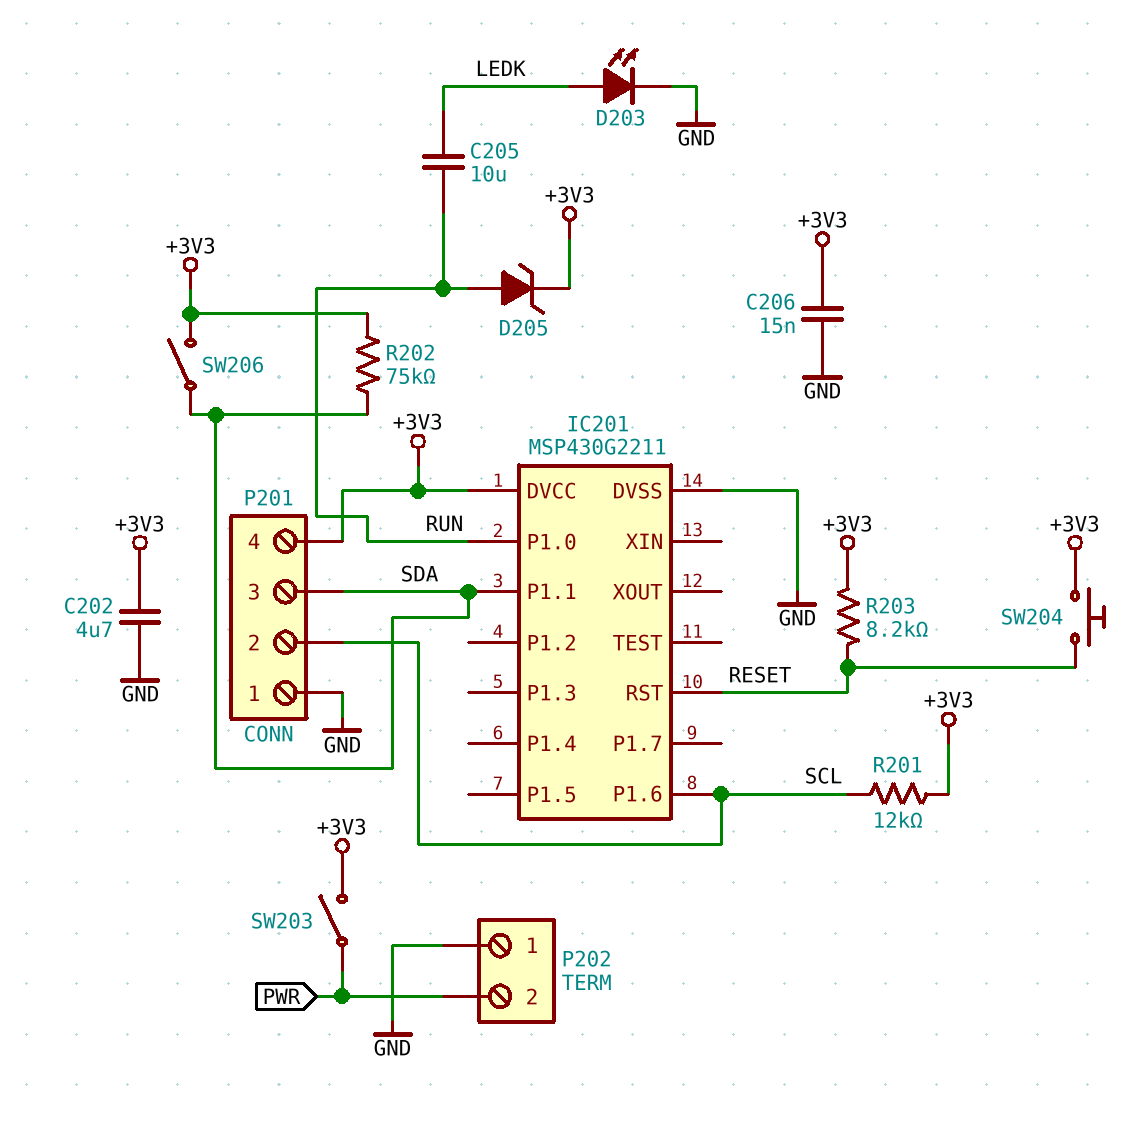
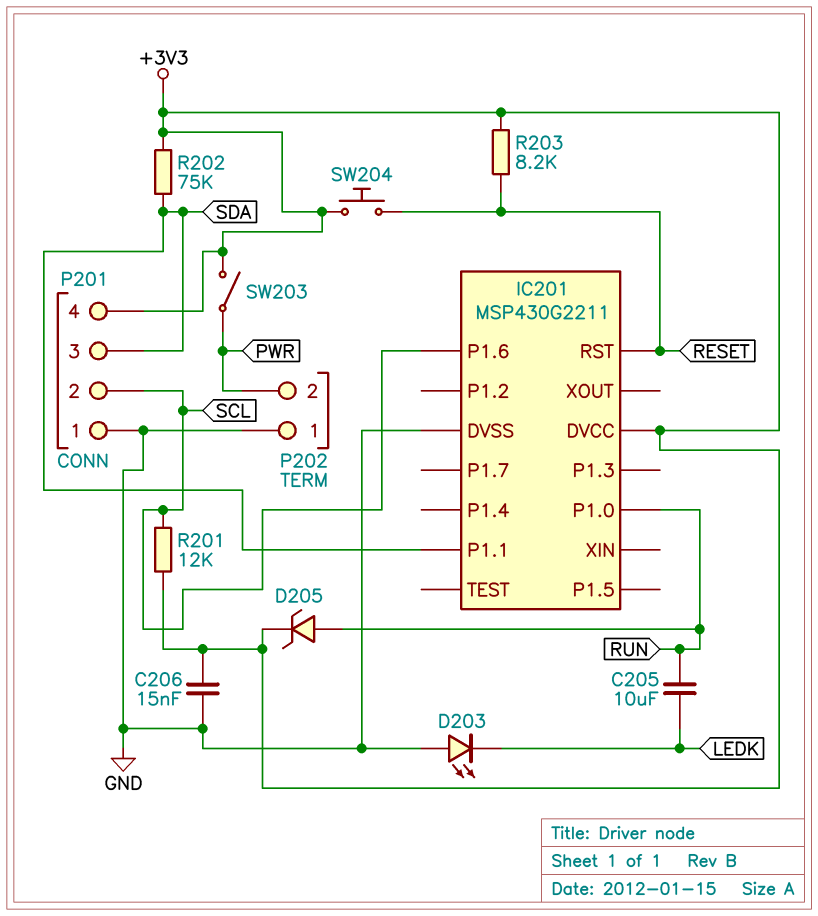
C202: 4.7uF (+3V3, GND) -> none
D203: LED (A LEDK, K GND) -> LED (A GND, K LEDK)
SW206: switch (+3V3, SDA) -> none

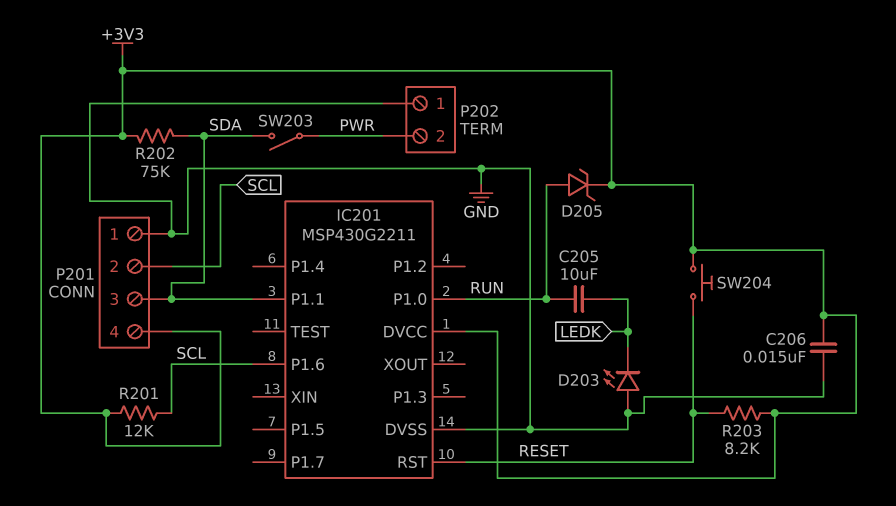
SW203: switch (+3V3, PWR) -> switch (PWR, SDA)

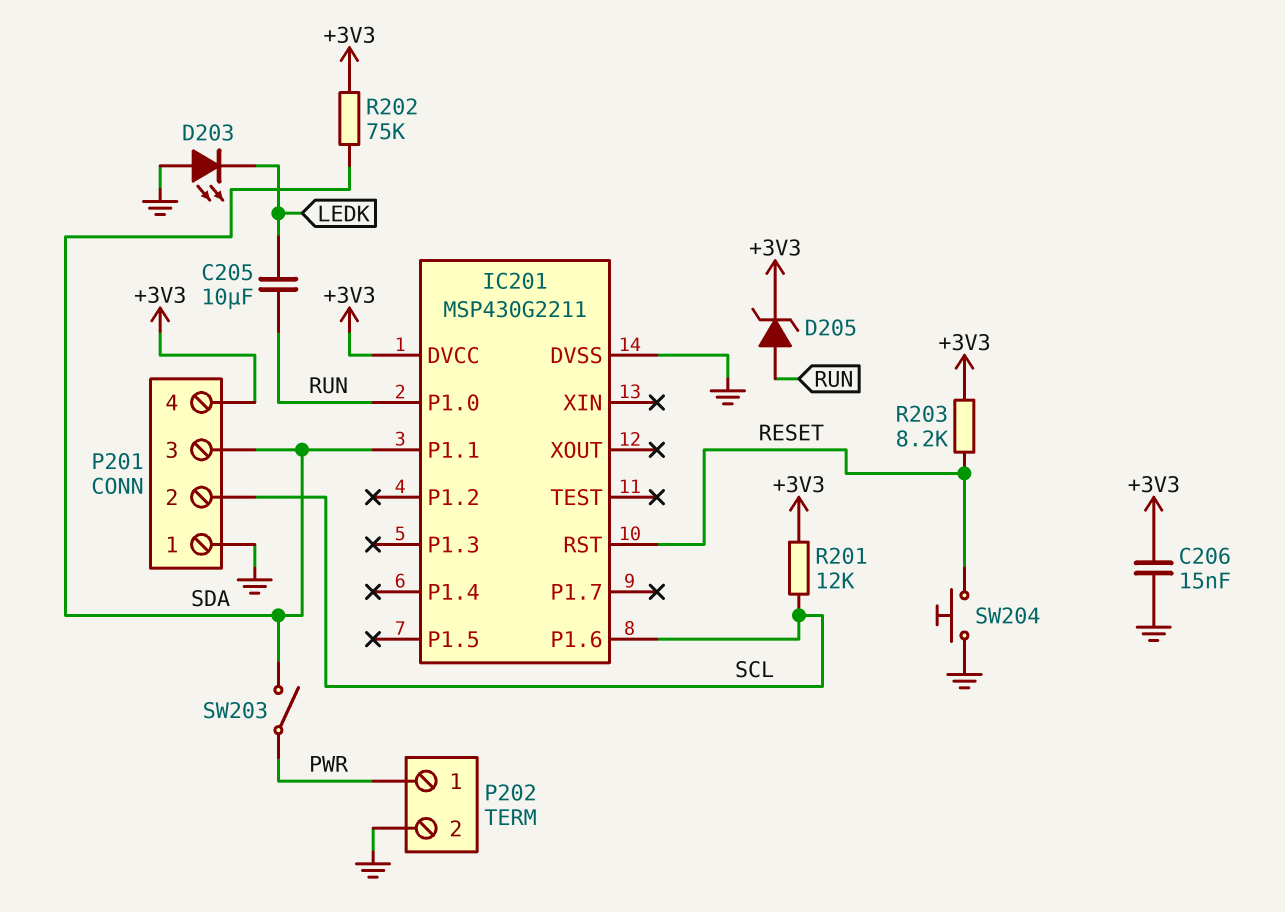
P202 pin 1: GND -> PWR
P202 pin 2: PWR -> GND
SW204: button (+3V3, RESET) -> button (GND, RESET)

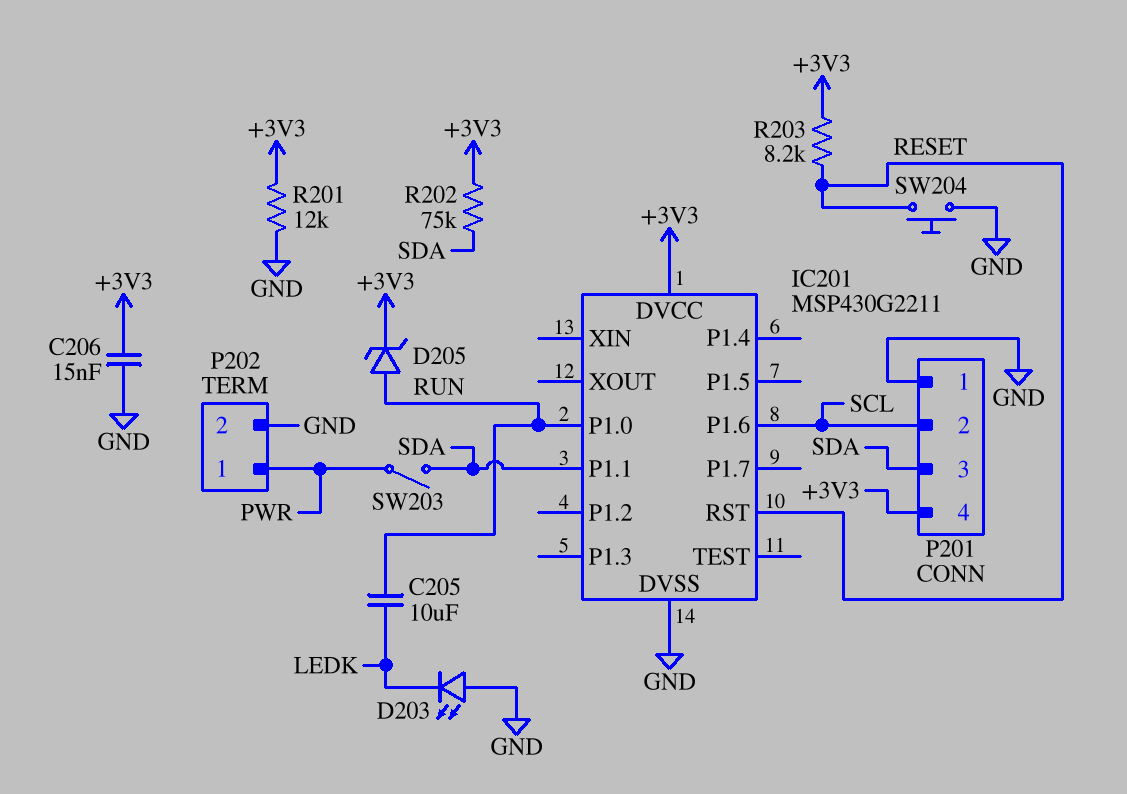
R201: 12k (+3V3, SCL) -> 12k (+3V3, GND)

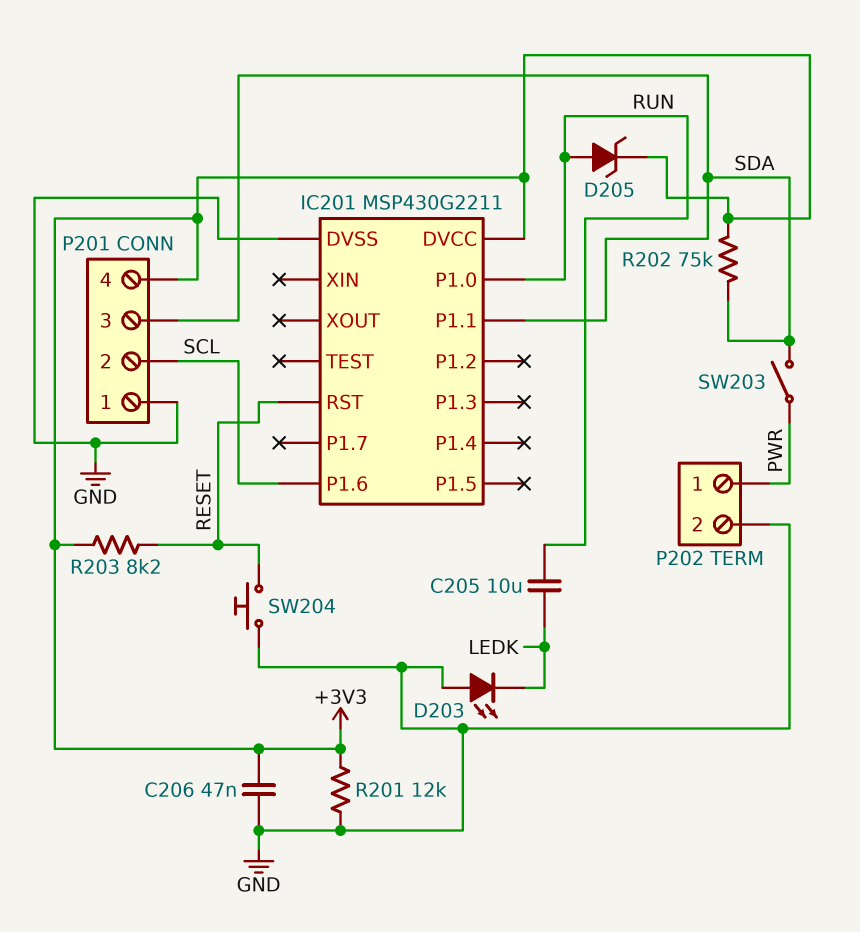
C206: 15nF (+3V3, GND) -> 47nF (+3V3, GND)

